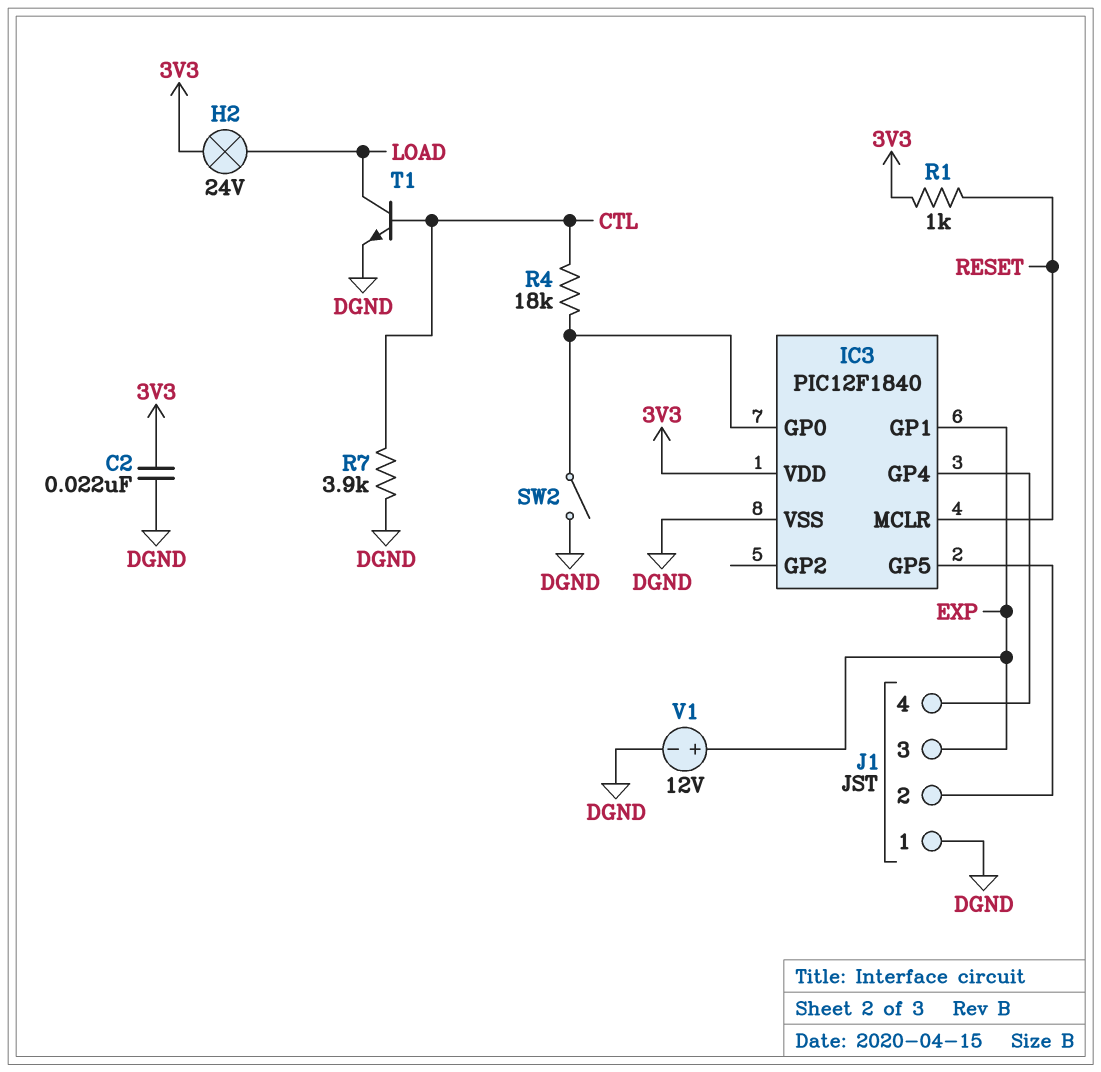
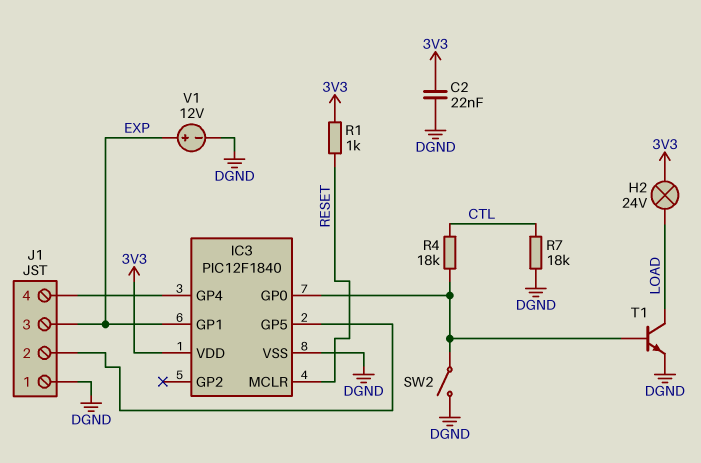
R7: 3.9k (CTL, DGND) -> 18k (CTL, DGND)
T1: NPN (B CTL, C LOAD, E DGND) -> NPN (B IC3/GP0, C LOAD, E DGND)

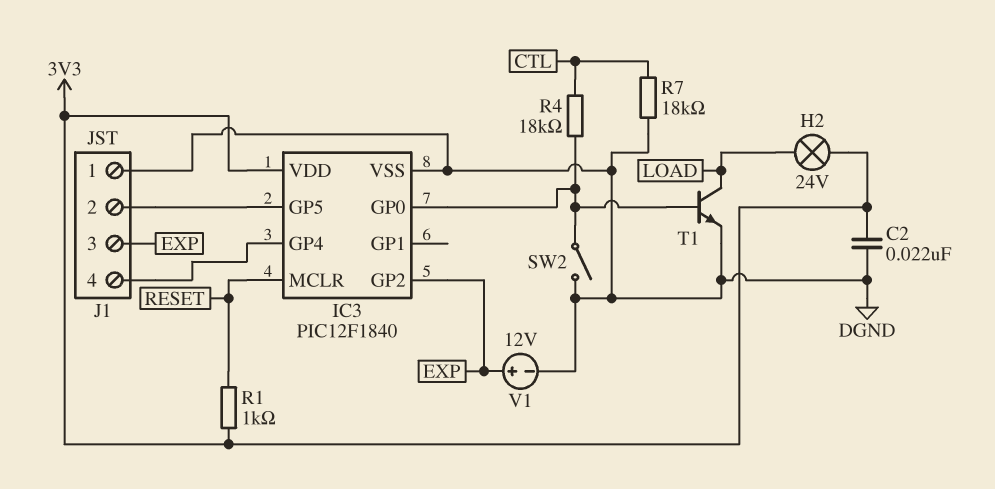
IC3 pin GP1: EXP -> none
IC3 pin GP2: none -> EXP

